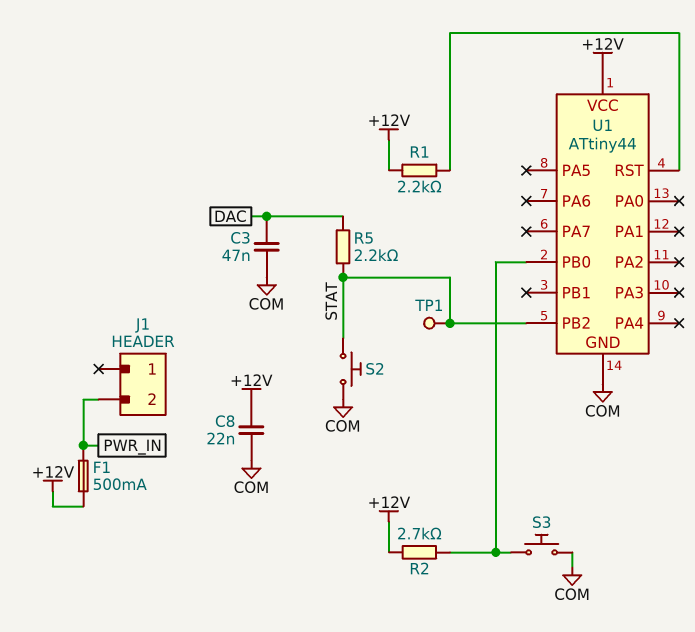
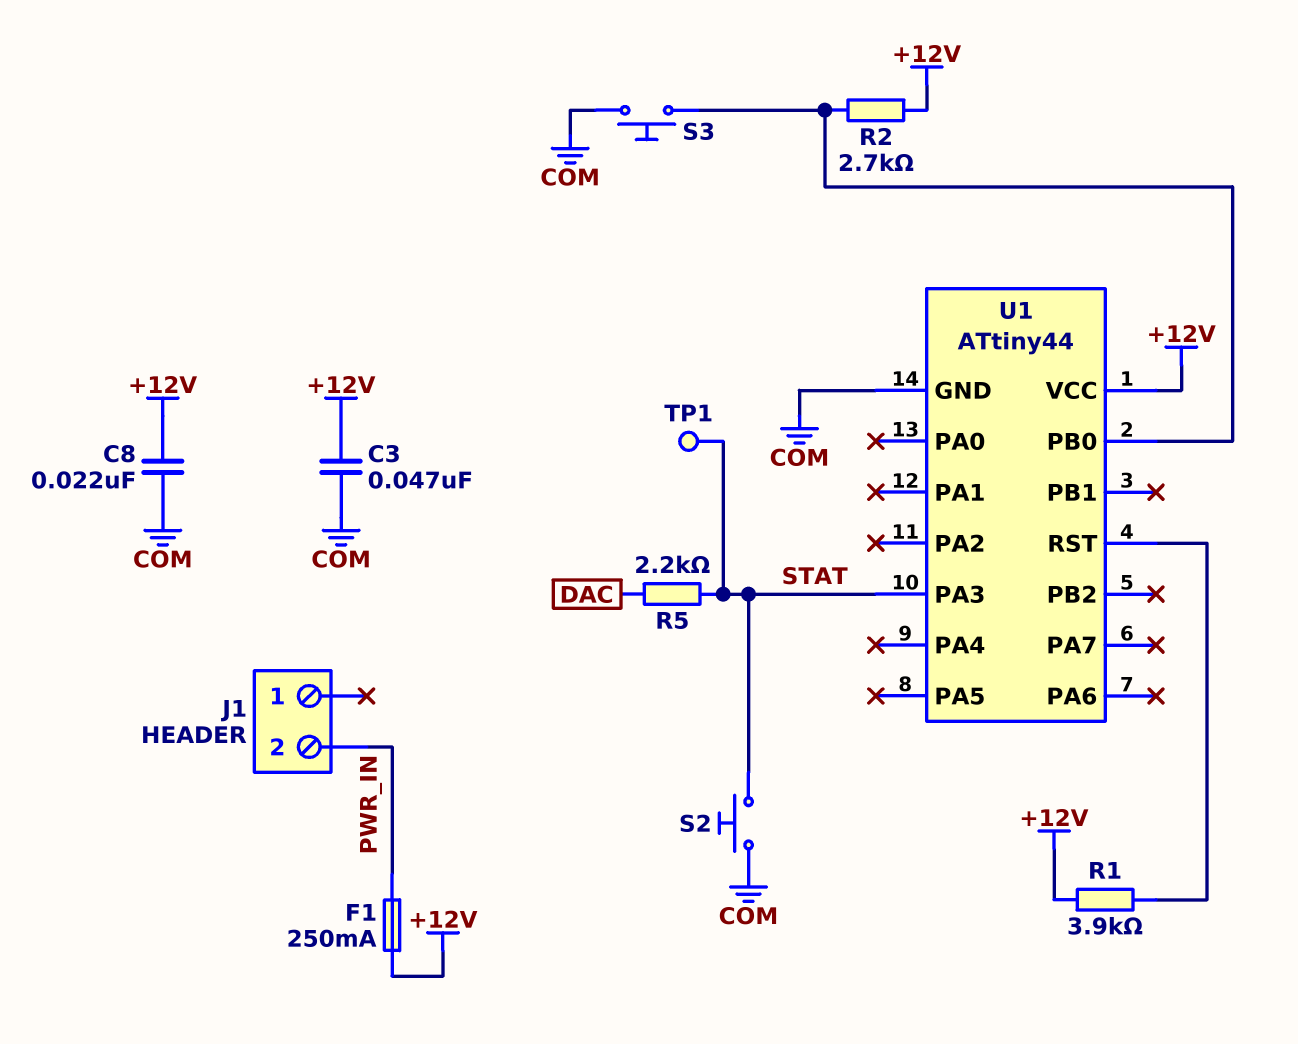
C3: 47nF (COM, DAC) -> 47nF (+12V, COM)
F1: 500mA (+12V, PWR_IN) -> 250mA (+12V, PWR_IN)
R1: 2.2k (+12V, U1/RST) -> 3.9k (+12V, U1/RST)
U1 pin PA3: none -> STAT
U1 pin PB2: STAT -> none

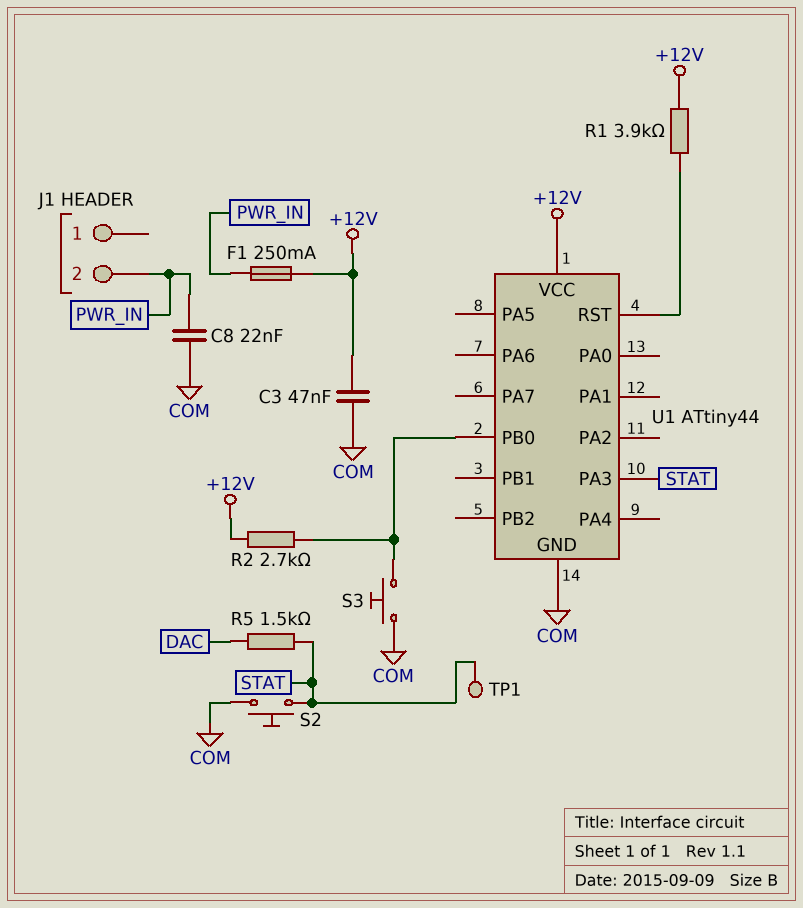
C8: 22nF (+12V, COM) -> 22nF (COM, PWR_IN)
R5: 2.2k (DAC, STAT) -> 1.5k (DAC, STAT)

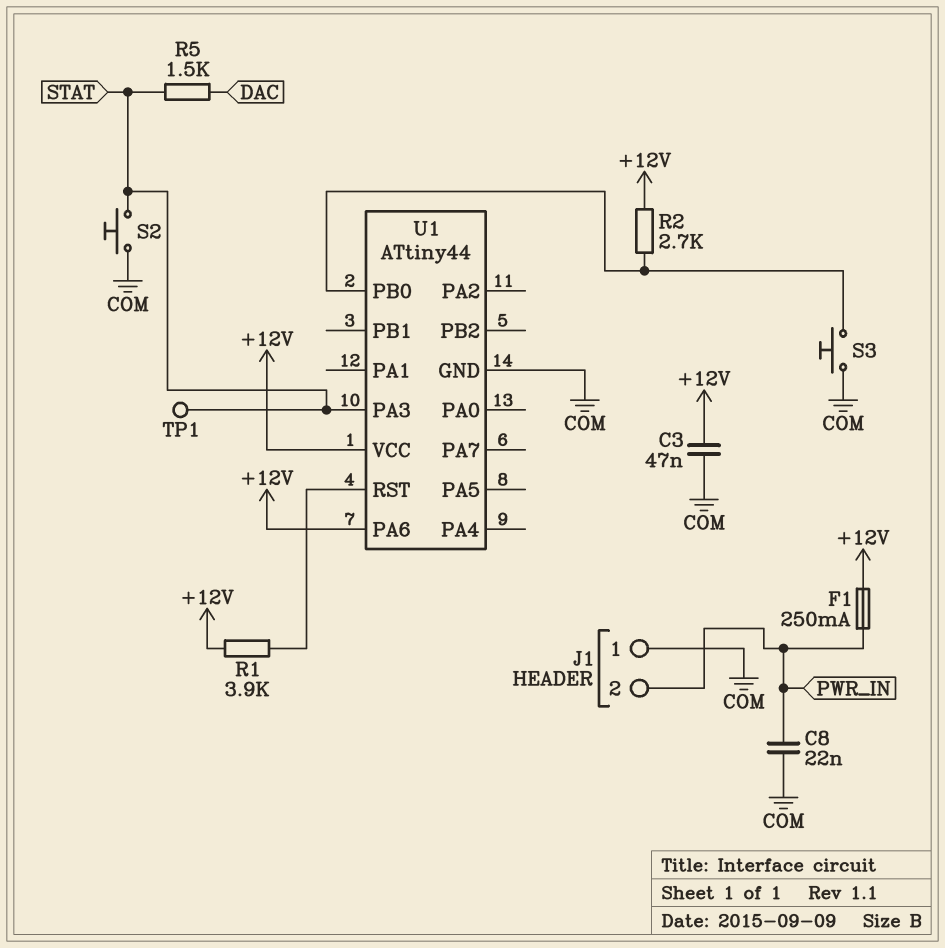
J1 pin 1: none -> COM
U1 pin PA6: none -> +12V

